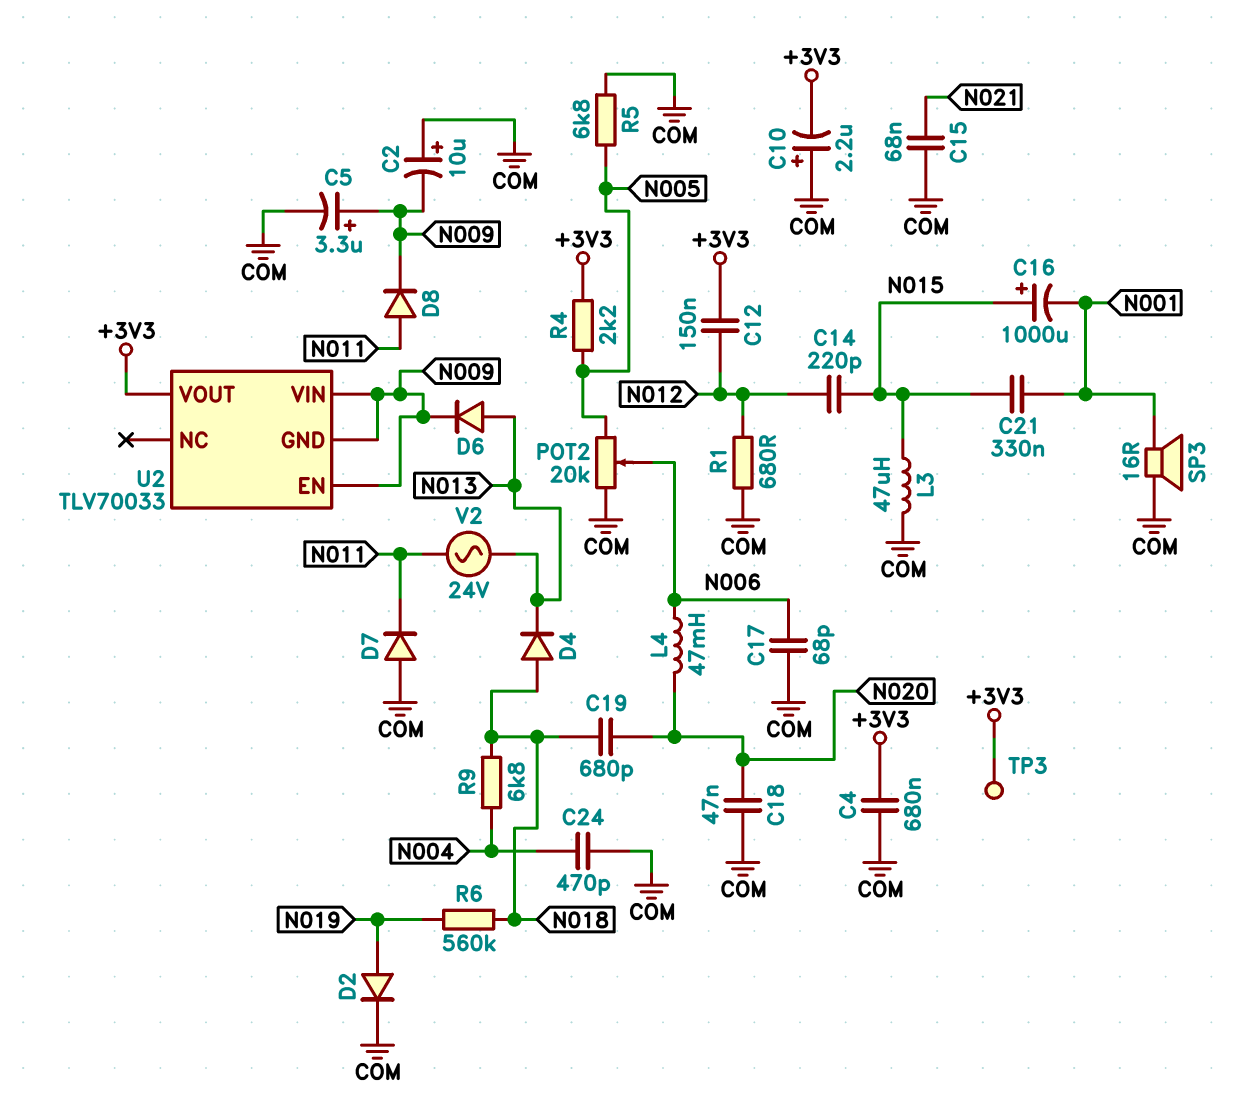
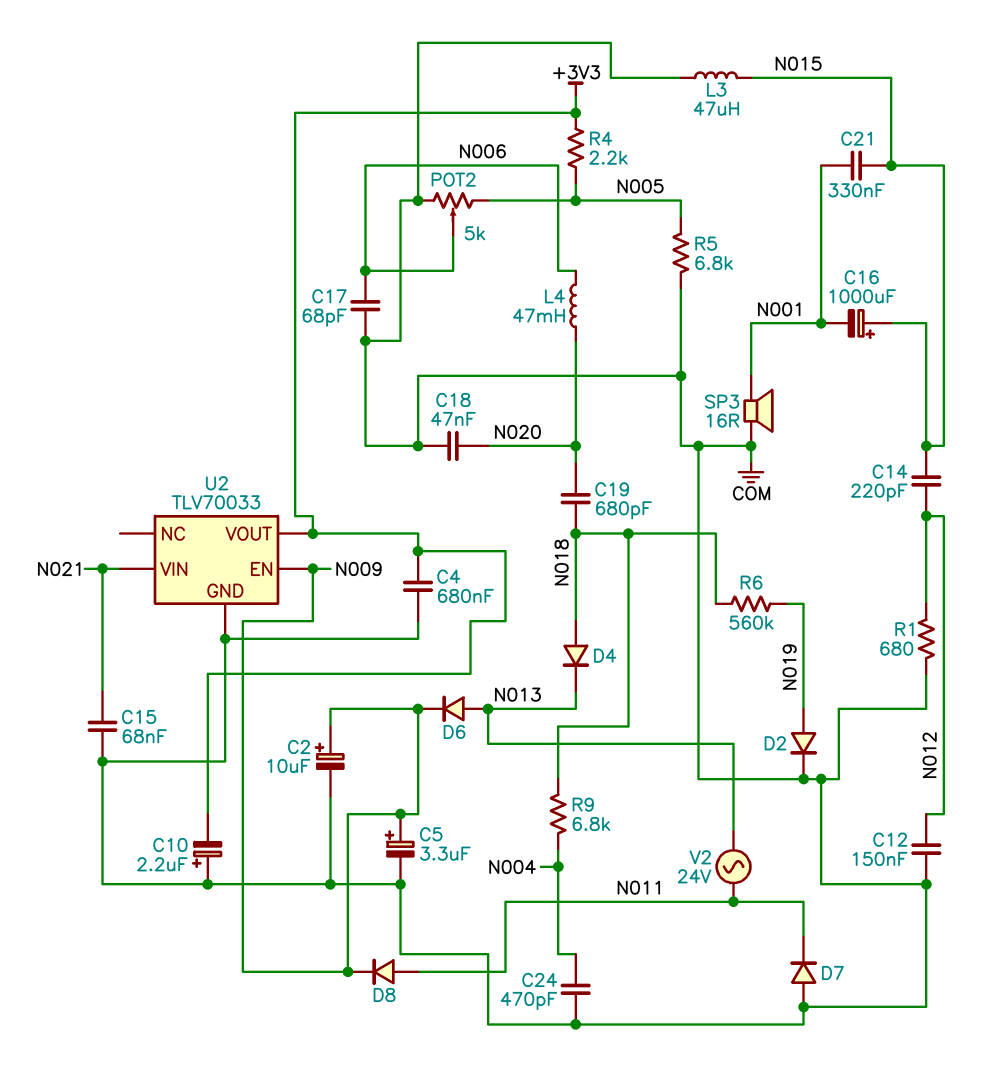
C2: 10uF (plus COM, minus N009) -> 10uF (plus N009, minus COM)
C12: 150nF (+3V3, N012) -> 150nF (COM, N012)
POT2: 20k (COM, N005, wiper N006) -> 5k (COM, N005, wiper N006)
TP3: test point (+3V3) -> none
U2 pin GND: N009 -> COM
U2 pin VIN: N009 -> N021

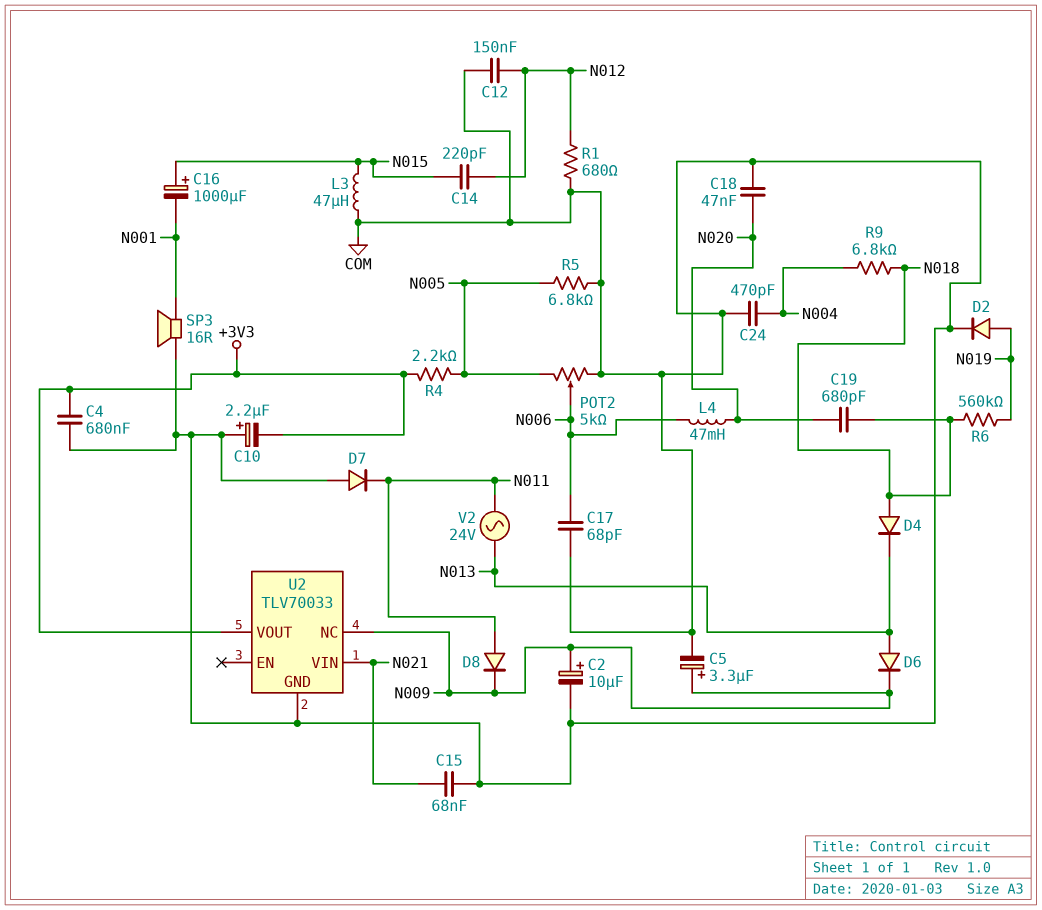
C21: 330nF (N001, N015) -> none
U2 pin EN: N009 -> none
U2 pin NC: none -> N009

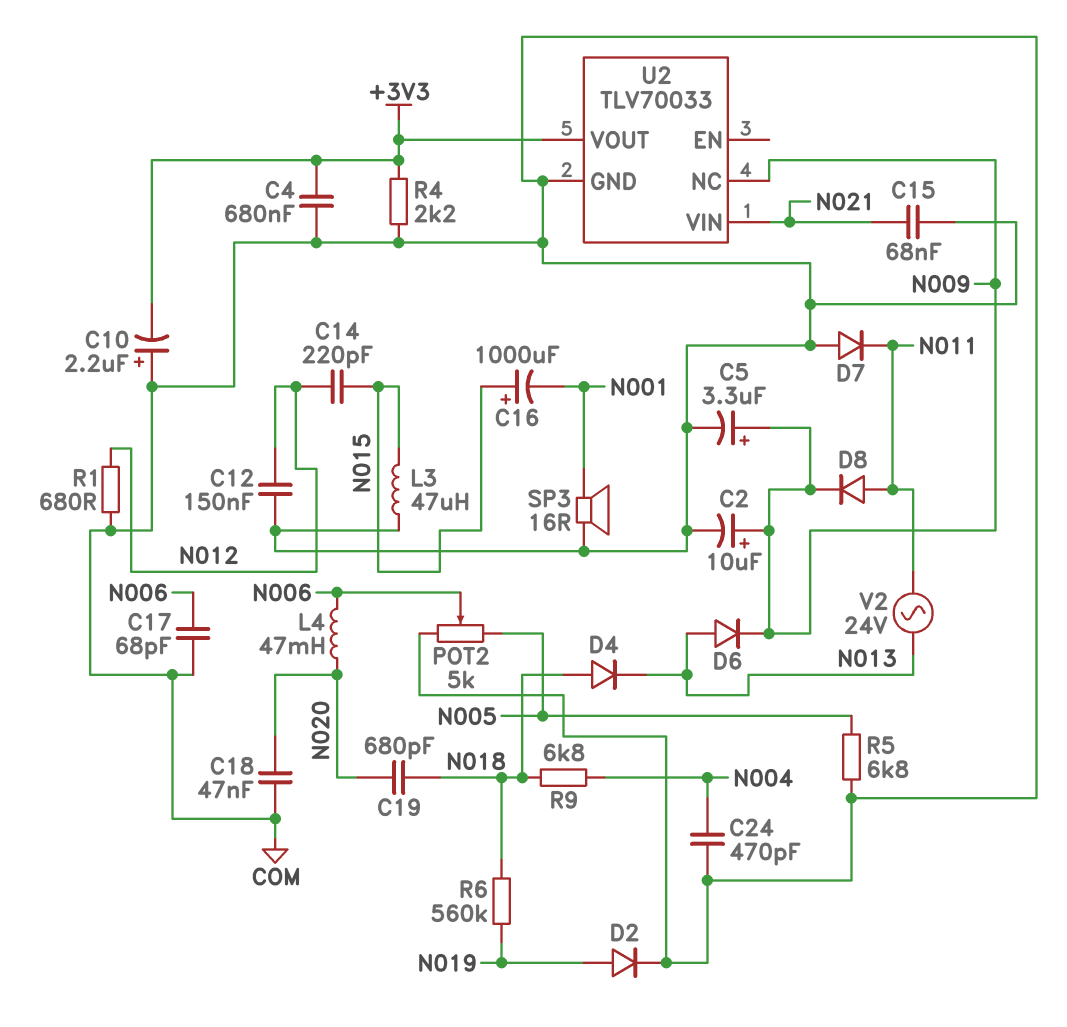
R4: 2.2k (+3V3, N005) -> 2.2k (+3V3, COM)

